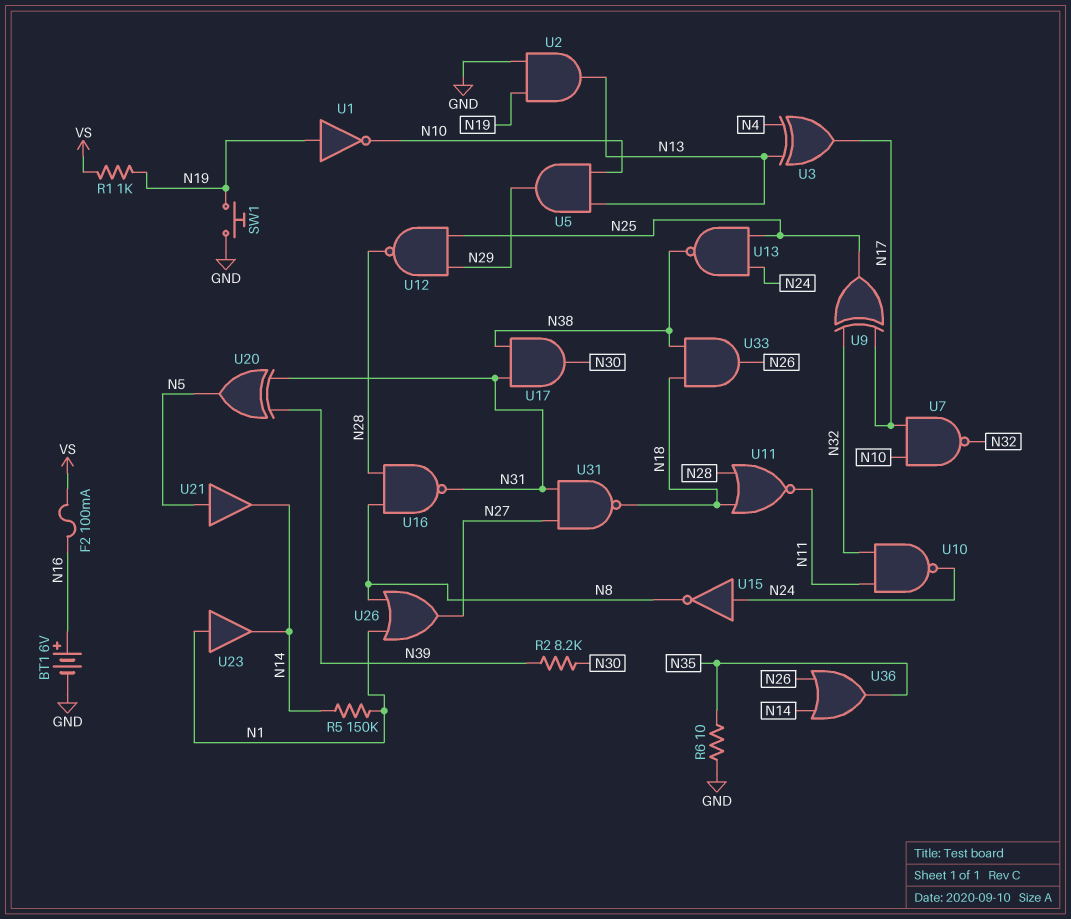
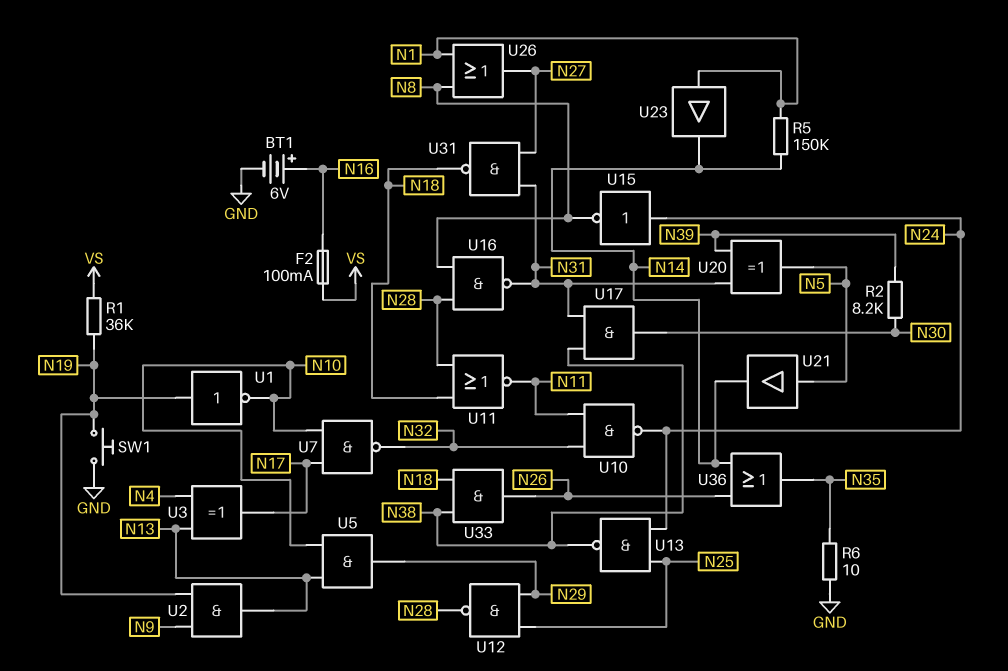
R1: 1k (N19, VS) -> 36k (N19, VS)
U2: AND (in GND, in N19, out N13) -> AND (in N9, in N19, out N13)
U9: XOR (in N17, in N32, out N25) -> none

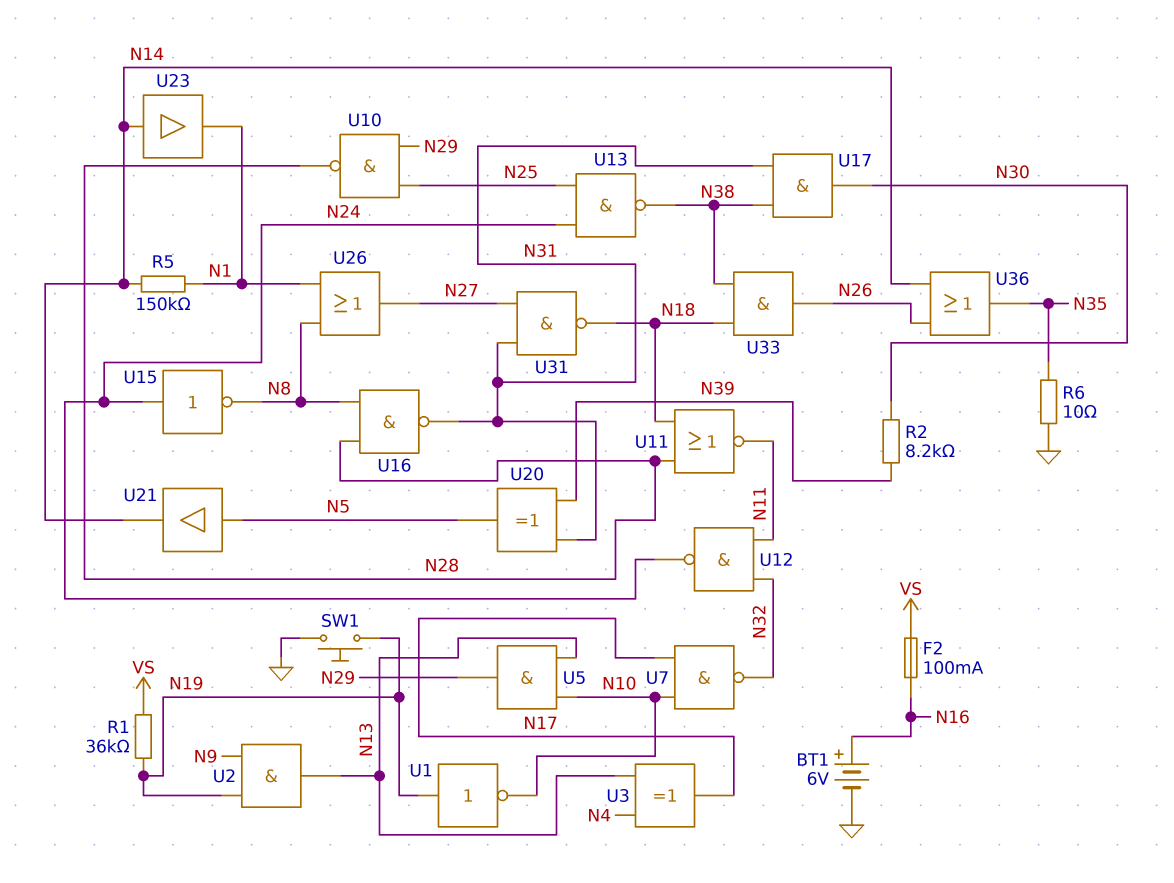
U10: NAND (in N11, in N32, out N24) -> NAND (in N25, in N29, out N28)
U12: NAND (in N25, in N29, out N28) -> NAND (in N11, in N32, out N24)
U23: buffer (in N1, out N14) -> buffer (in N14, out N1)

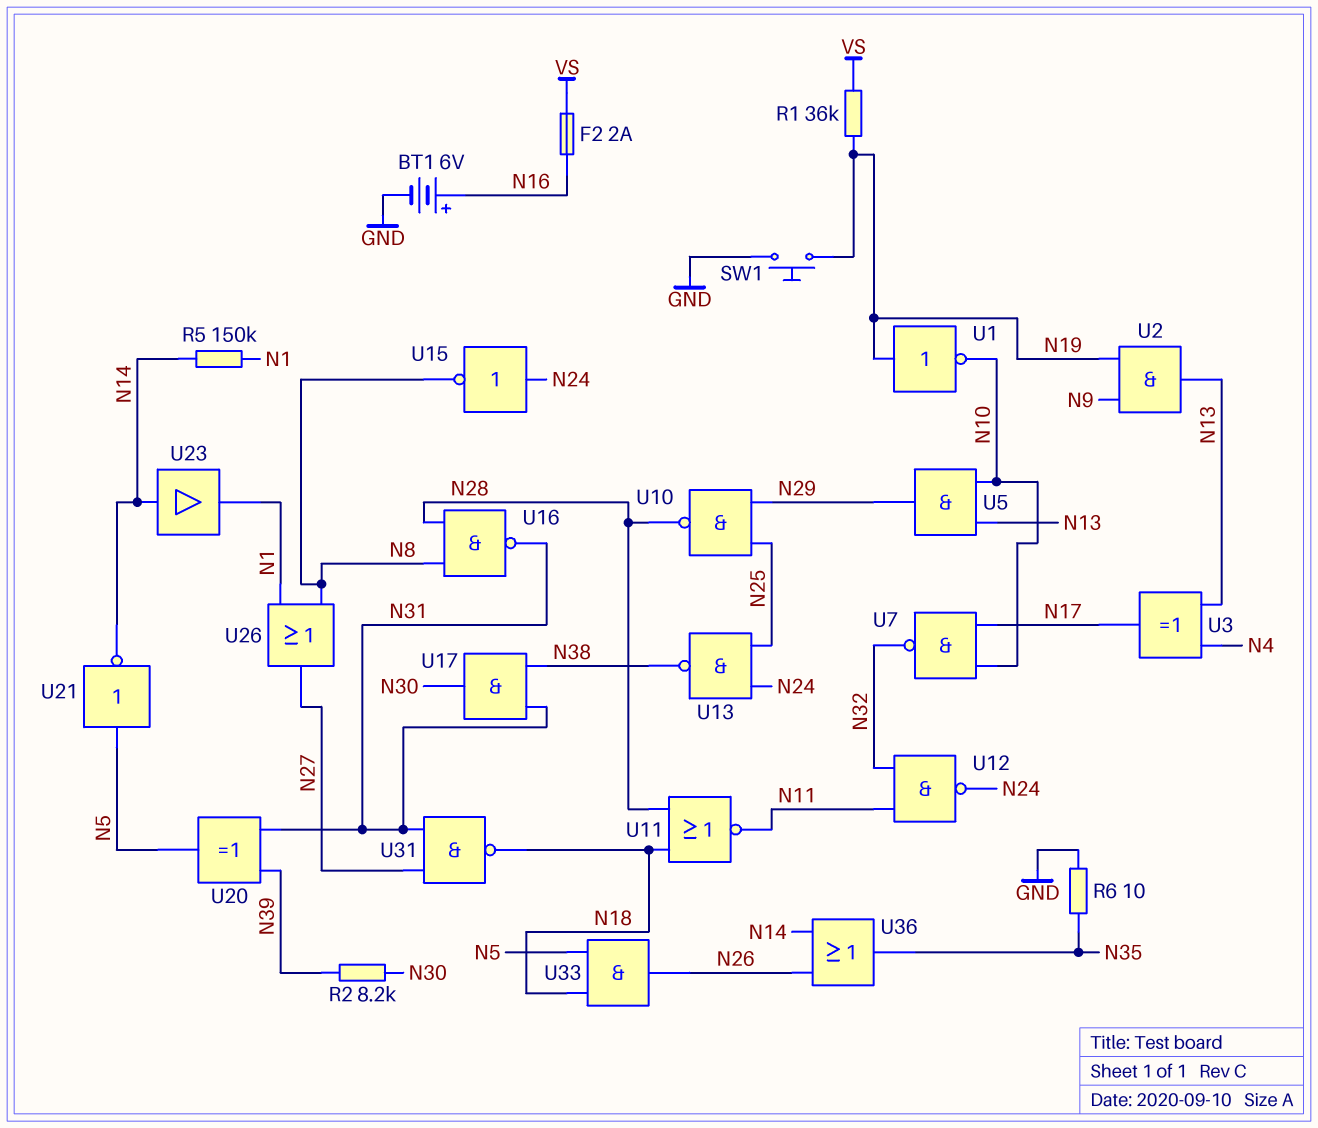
F2: 100mA (N16, VS) -> 2A (N16, VS)
U21: buffer (in N5, out N14) -> NOT (in N5, out N14)
U33: AND (in N18, in N38, out N26) -> AND (in N5, in N18, out N26)

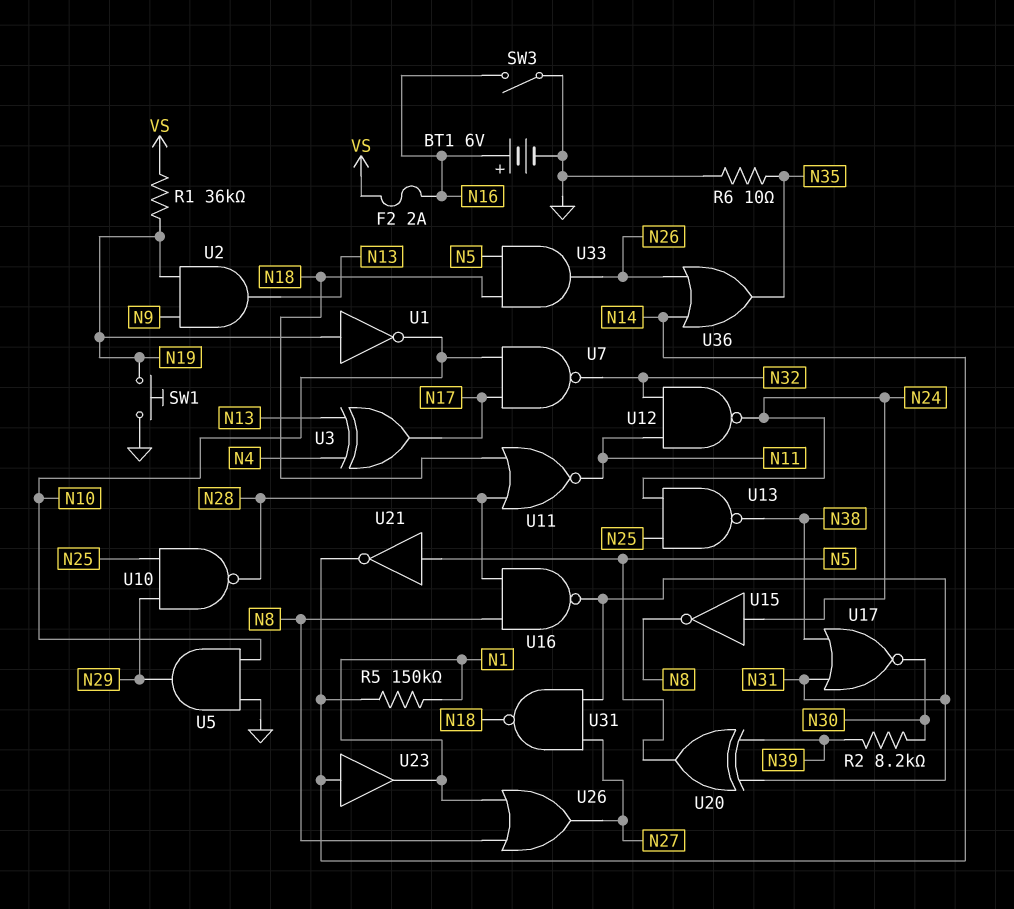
SW3: none -> switch (GND, N16)
U5: AND (in N10, in N13, out N29) -> AND (in GND, in N10, out N29)
U17: AND (in N31, in N38, out N30) -> NOR (in N31, in N38, out N30)

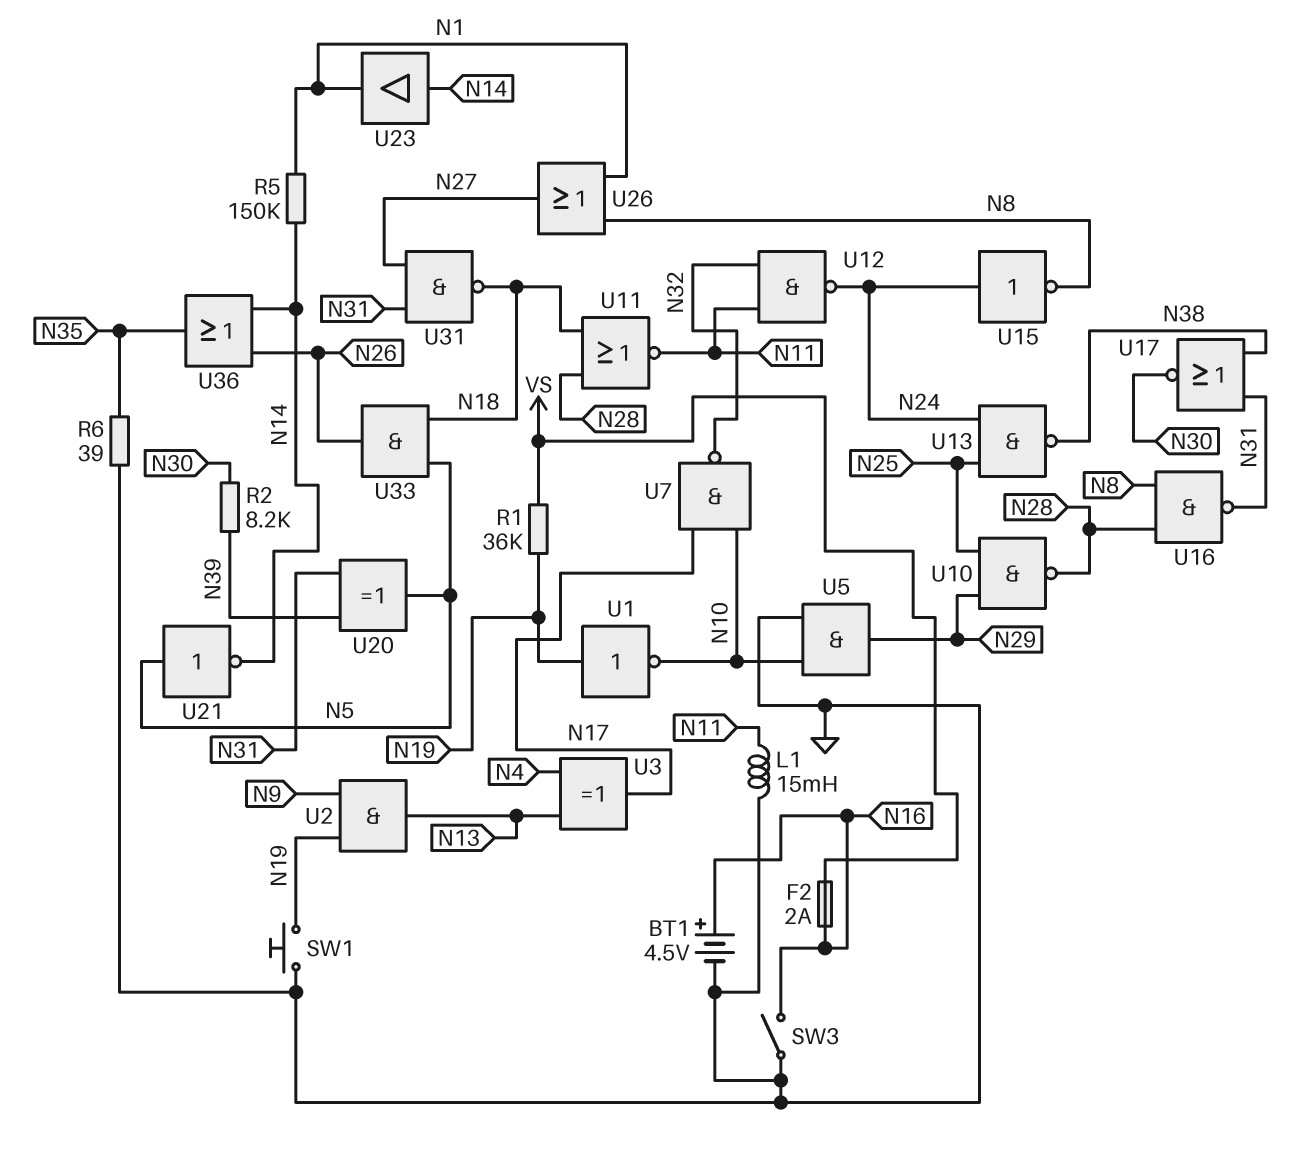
BT1: 6V (plus N16, minus GND) -> 4.5V (plus N16, minus GND)
L1: none -> 15mH (GND, N11)
R6: 10 (GND, N35) -> 39 (GND, N35)

